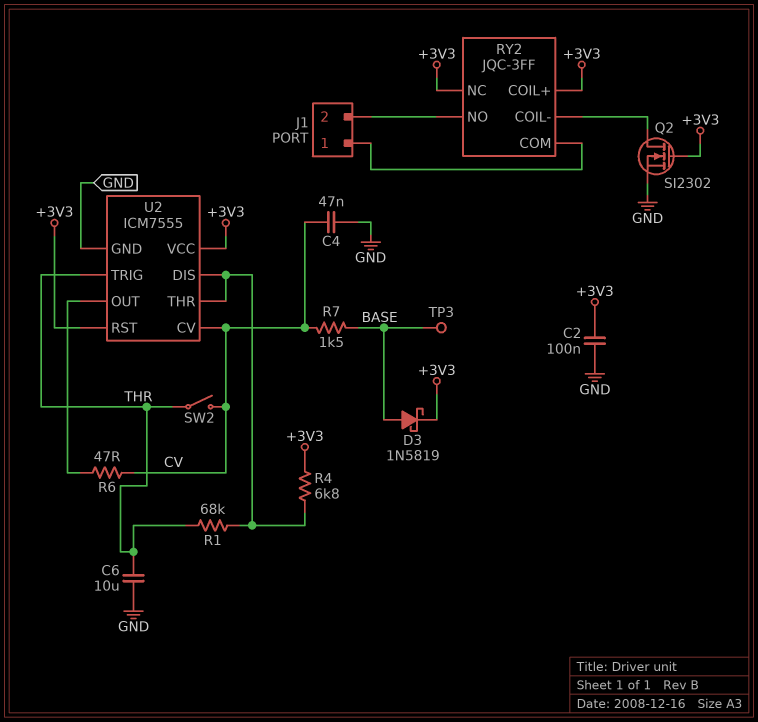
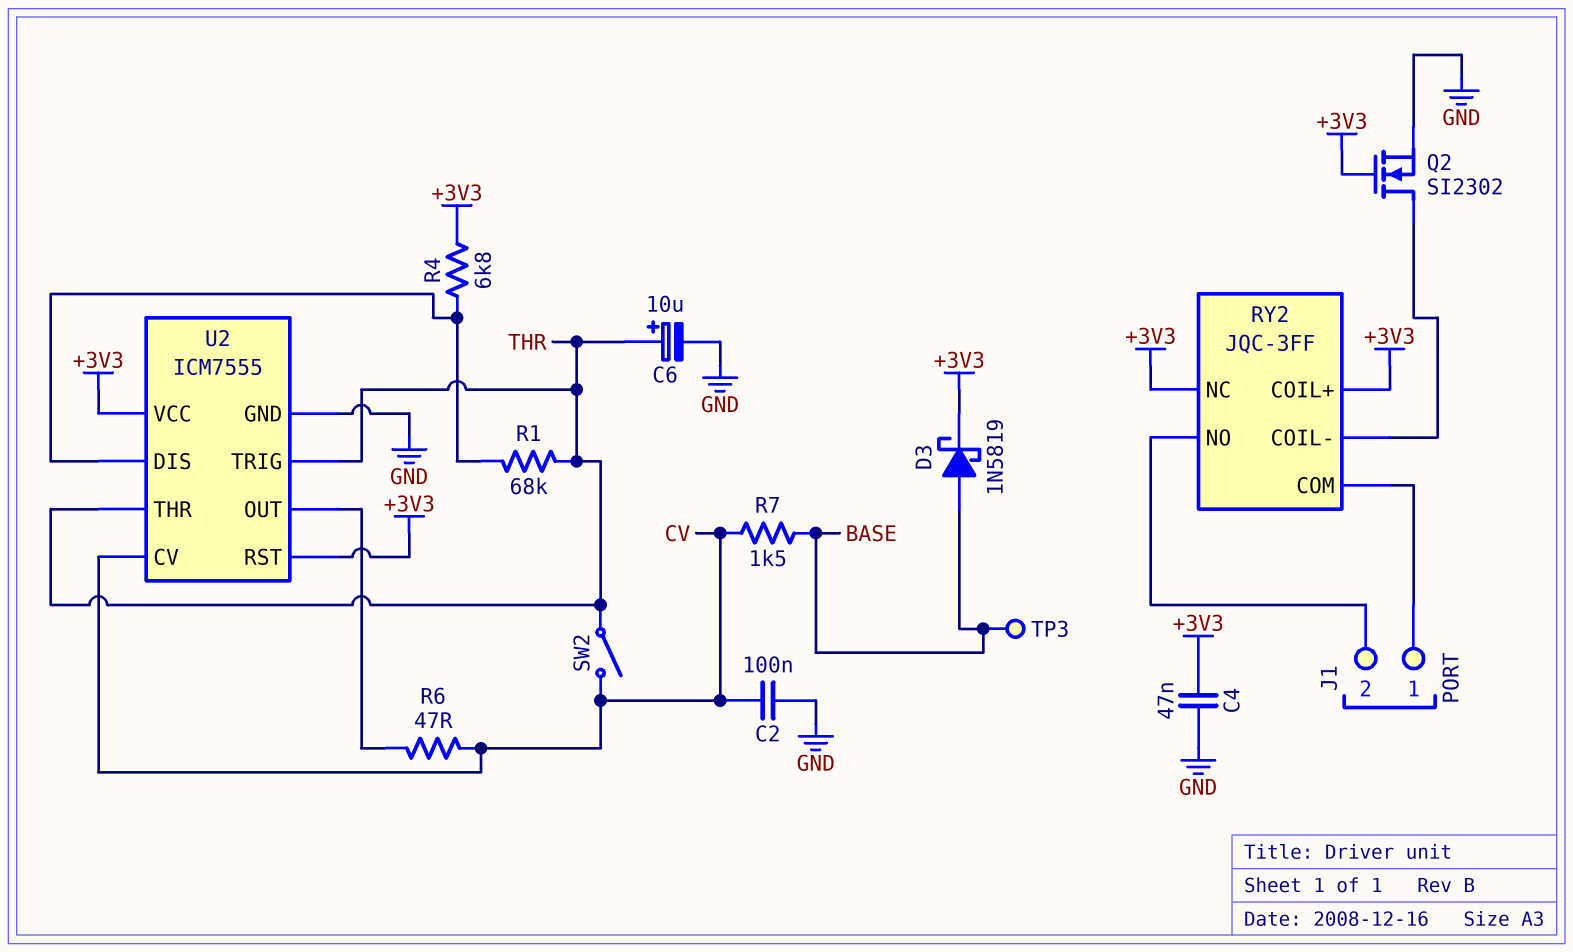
C2: 100nF (+3V3, GND) -> 100nF (CV, GND)
C4: 47nF (CV, GND) -> 47nF (+3V3, GND)
C6: 10uF (GND, THR) -> 10uF (plus THR, minus GND)
U2 pin THR: U2/DIS -> THR

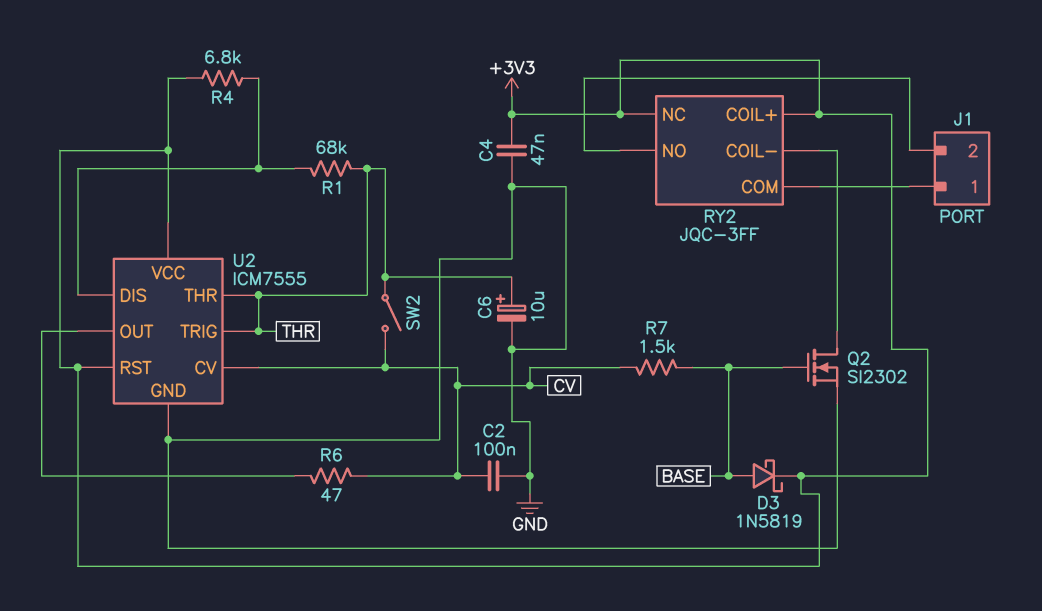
Q2: NMOS SI2302 (G +3V3, D RY2/COIL-, S GND) -> NMOS SI2302 (G BASE, D RY2/COIL-, S GND)
TP3: test point (BASE) -> none

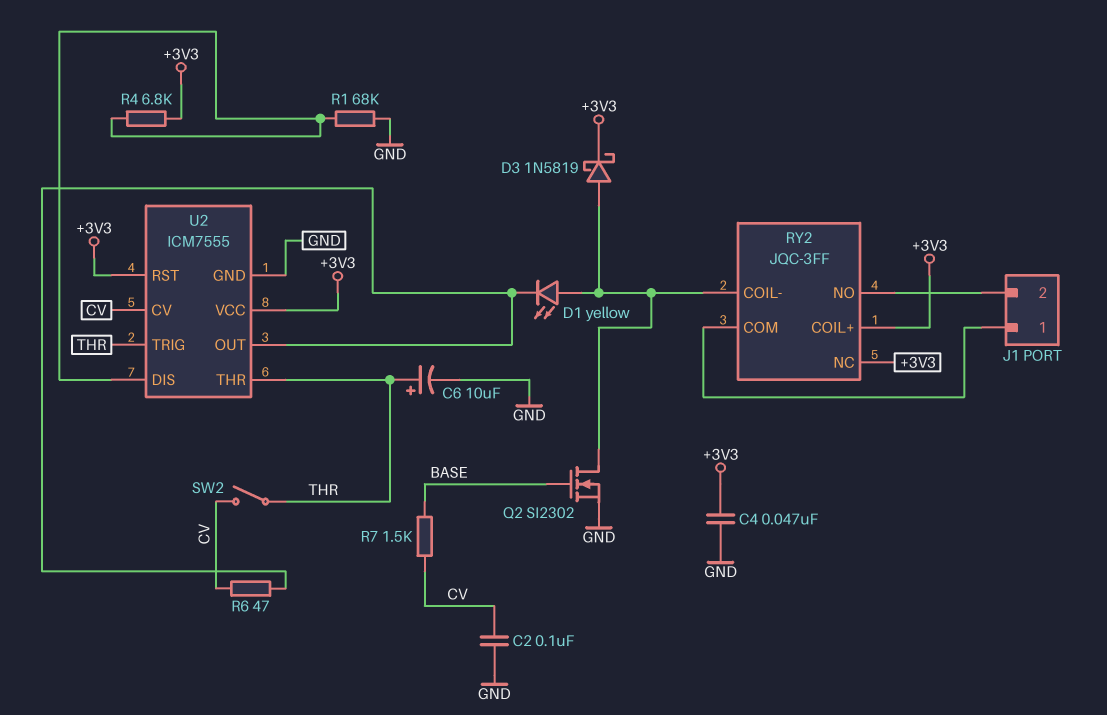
D1: none -> LED yellow (A RY2/COIL-, K U2/OUT)
D3: schottky 1N5819 (A BASE, K +3V3) -> schottky 1N5819 (A RY2/COIL-, K +3V3)
R1: 68k (THR, U2/DIS) -> 68k (GND, U2/DIS)

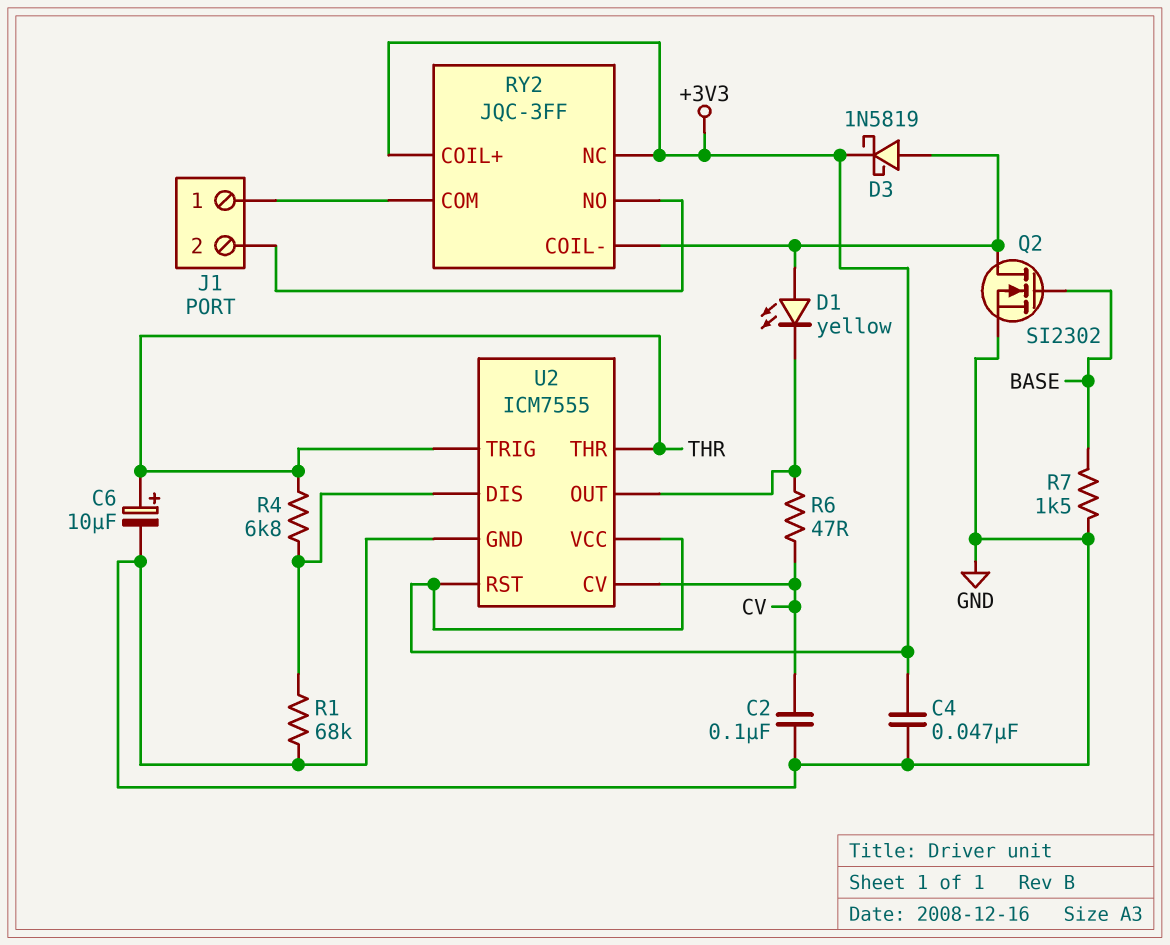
R4: 6.8k (+3V3, U2/DIS) -> 6.8k (THR, U2/DIS)
R7: 1.5k (BASE, CV) -> 1.5k (BASE, GND)
SW2: switch (CV, THR) -> none

